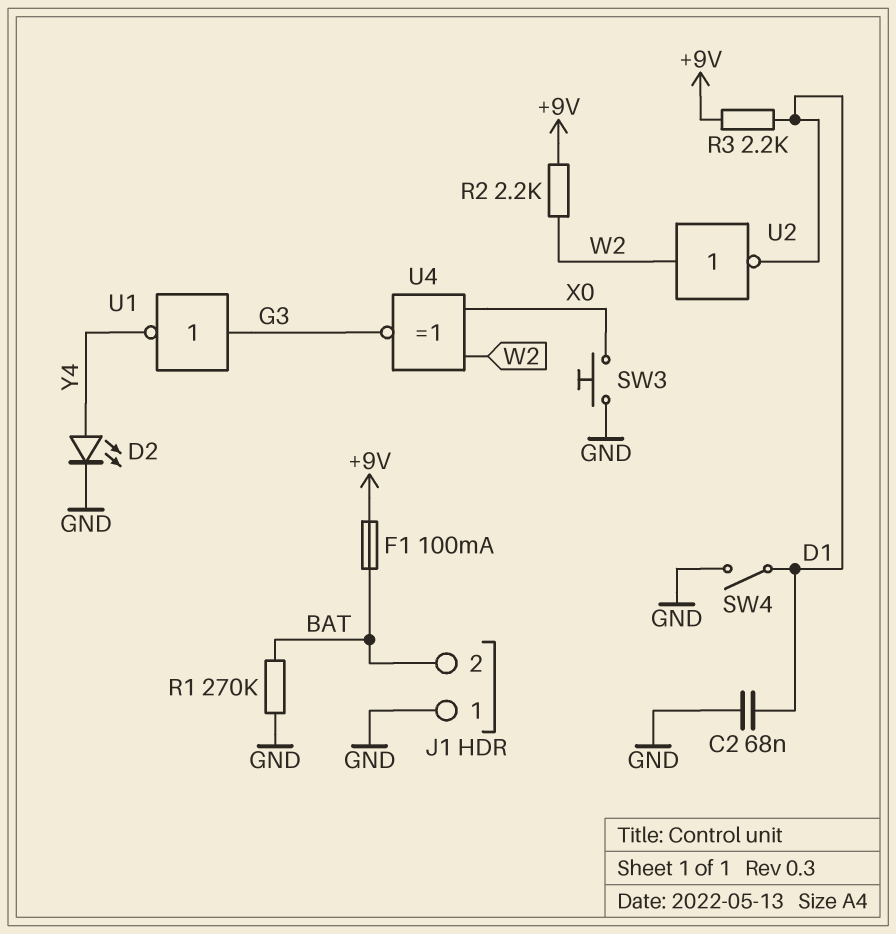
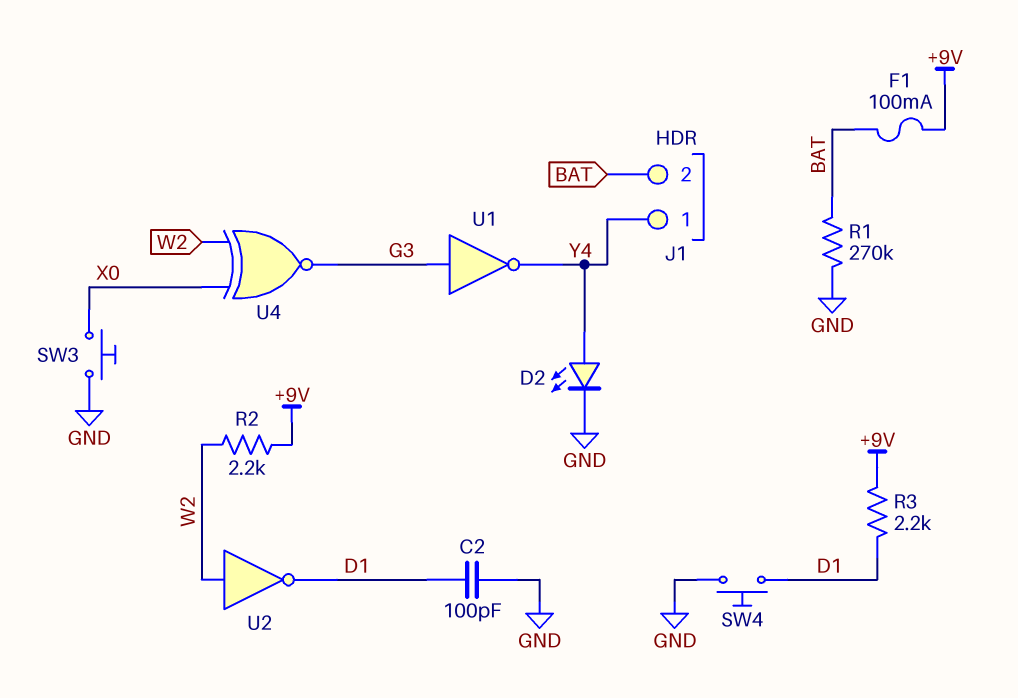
C2: 68nF (D1, GND) -> 100pF (D1, GND)
J1 pin 1: GND -> Y4
SW4: switch (D1, GND) -> button (D1, GND)

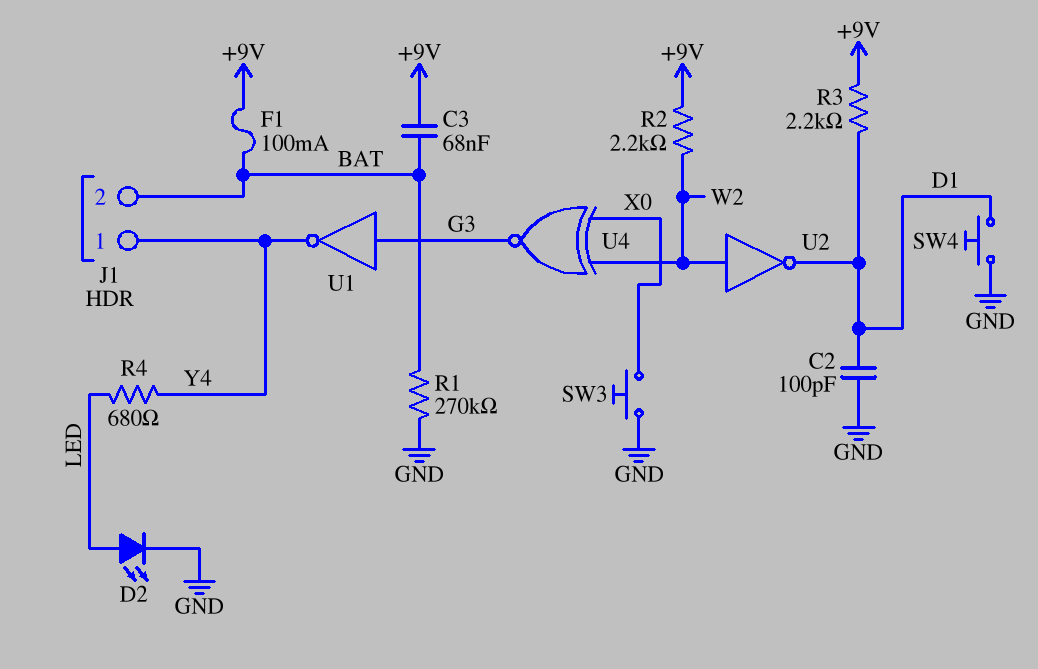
C3: none -> 68nF (+9V, BAT)
D2: LED (A Y4, K GND) -> LED (A LED, K GND)
R4: none -> 680 (LED, Y4)

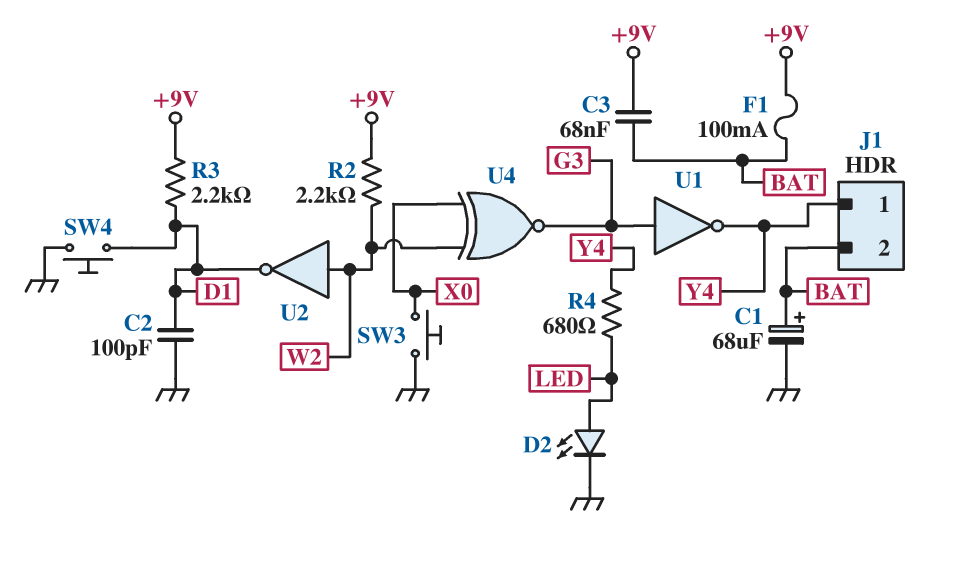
C1: none -> 68uF (plus BAT, minus GND)
R1: 270k (BAT, GND) -> none

